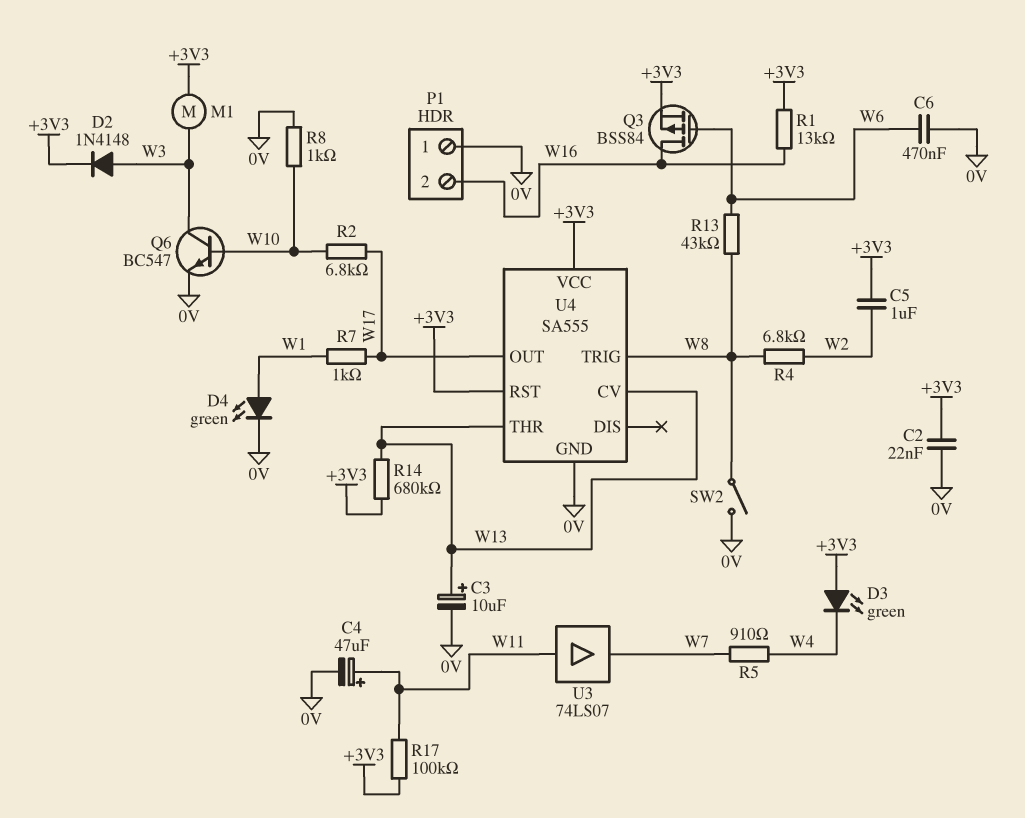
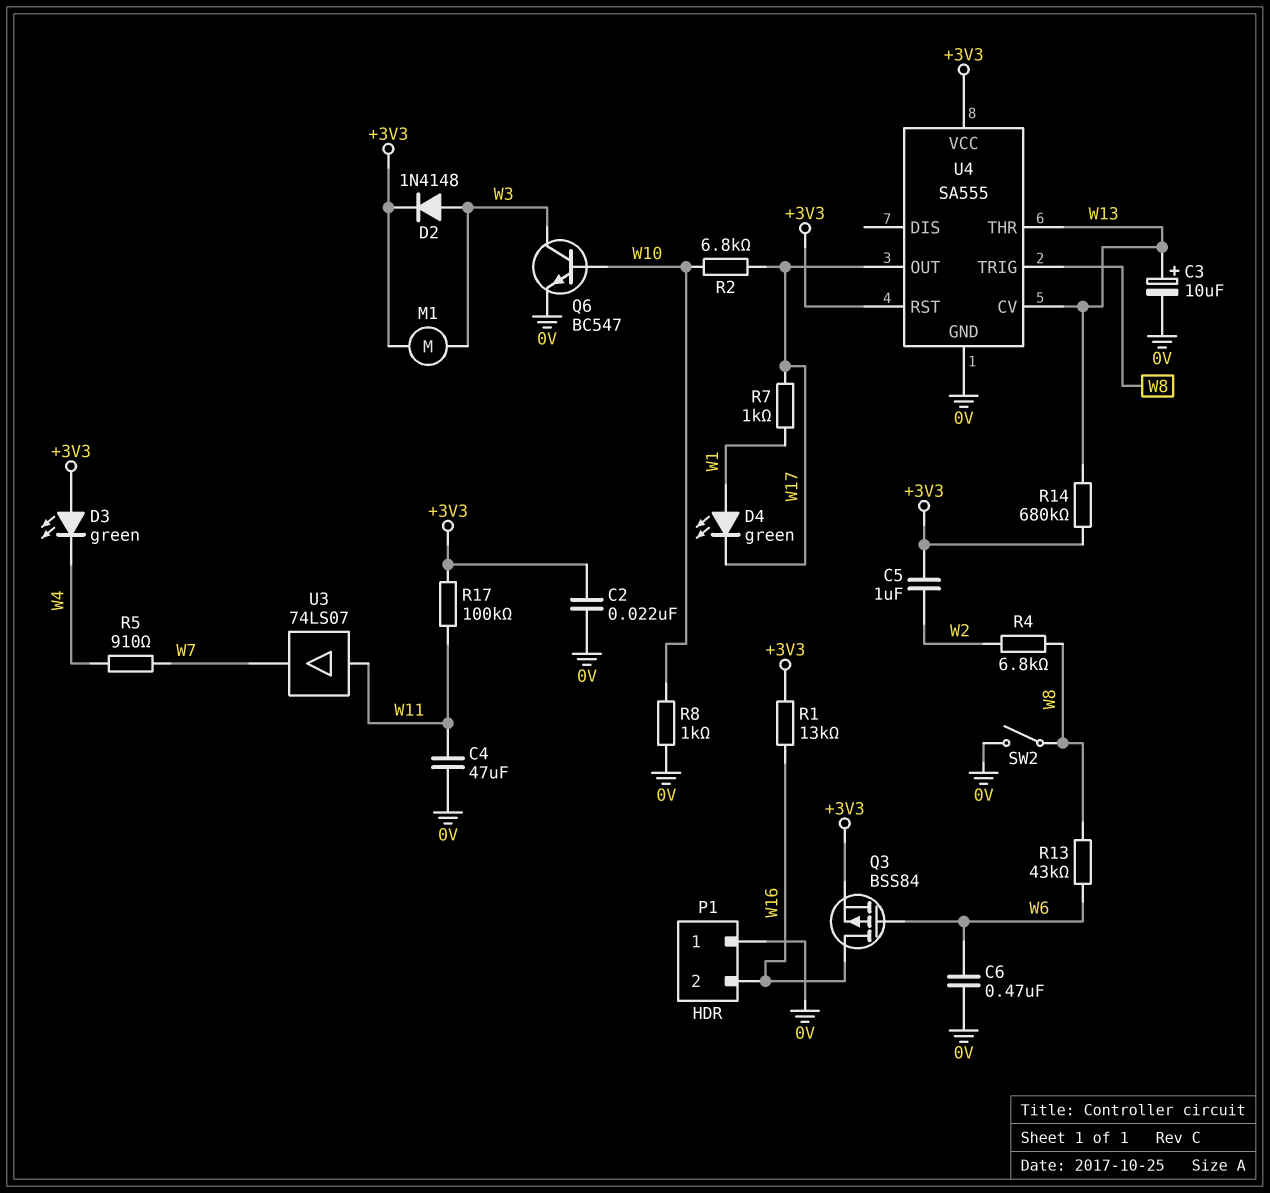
C4: 47uF (plus W11, minus 0V) -> 47uF (0V, W11)
D4: LED green (A W1, K 0V) -> LED green (A W1, K W17)

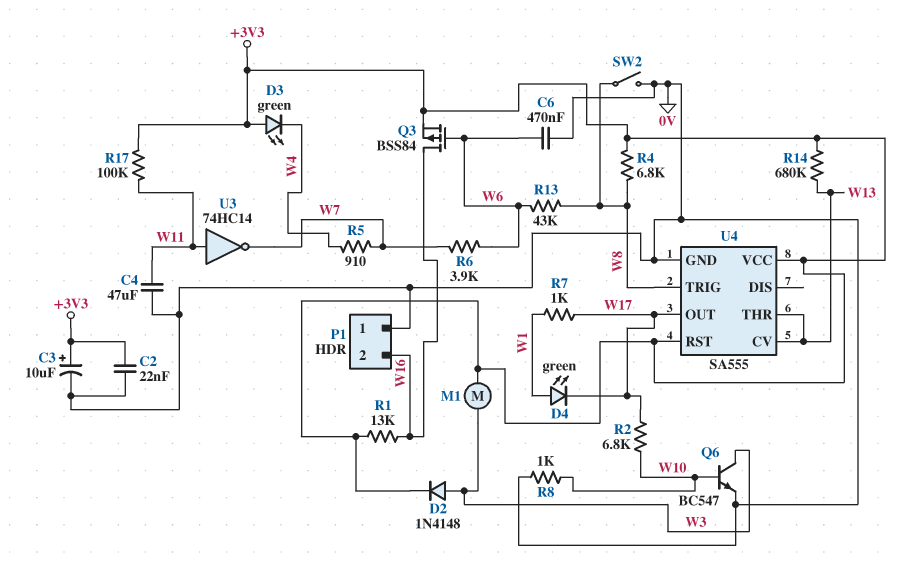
C3: 10uF (plus W13, minus 0V) -> 10uF (plus +3V3, minus 0V)
C5: 1uF (+3V3, W2) -> none
R4: 6.8k (W2, W8) -> 6.8k (+3V3, W8)
R6: none -> 3.9k (W6, W7)
U3: buffer 74LS07 (in W11, out W7) -> NOT 74HC14 (in W11, out W7)

